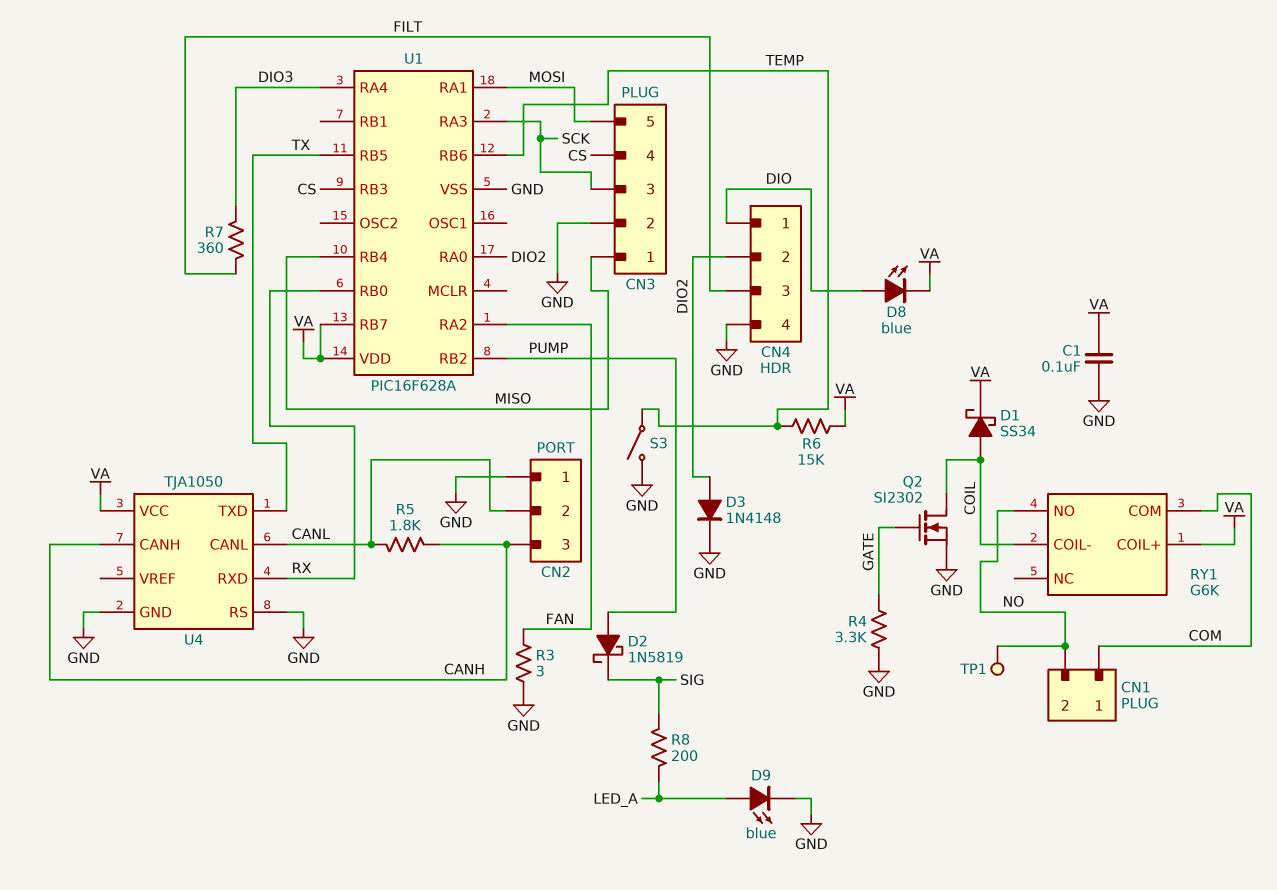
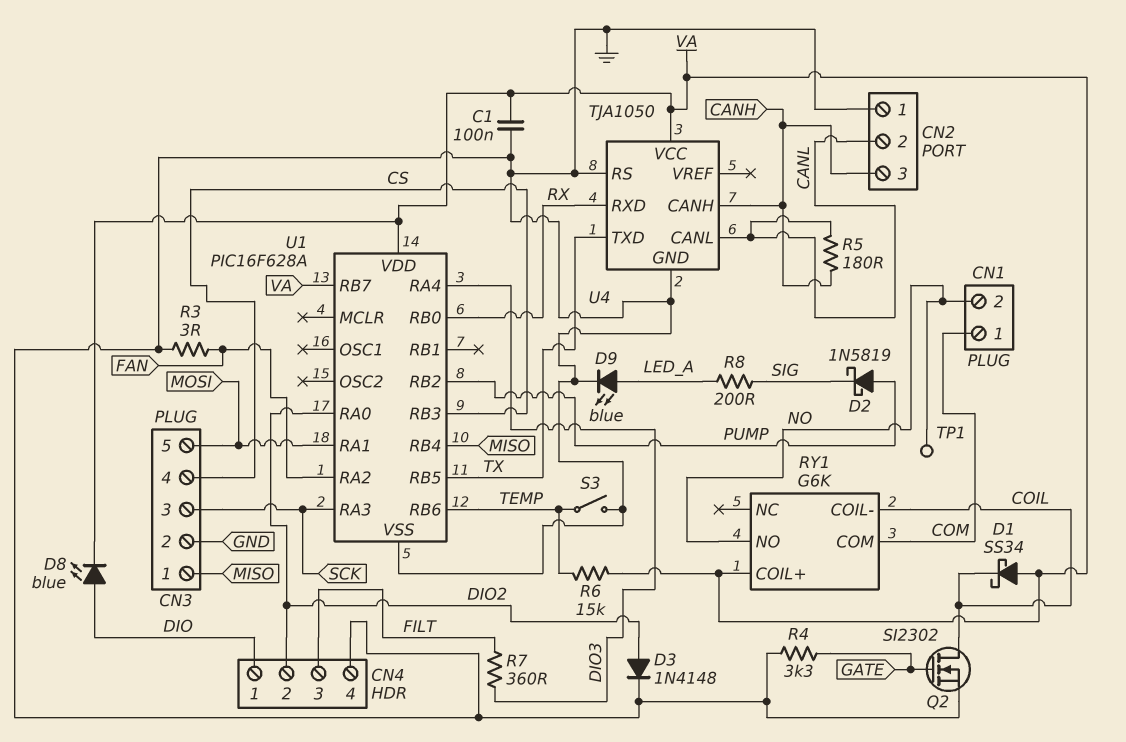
D1: schottky SS34 (A COIL, K VA) -> schottky SS34 (A VA, K COIL)
R5: 1.8k (CANH, CANL) -> 180 (CANH, CANL)

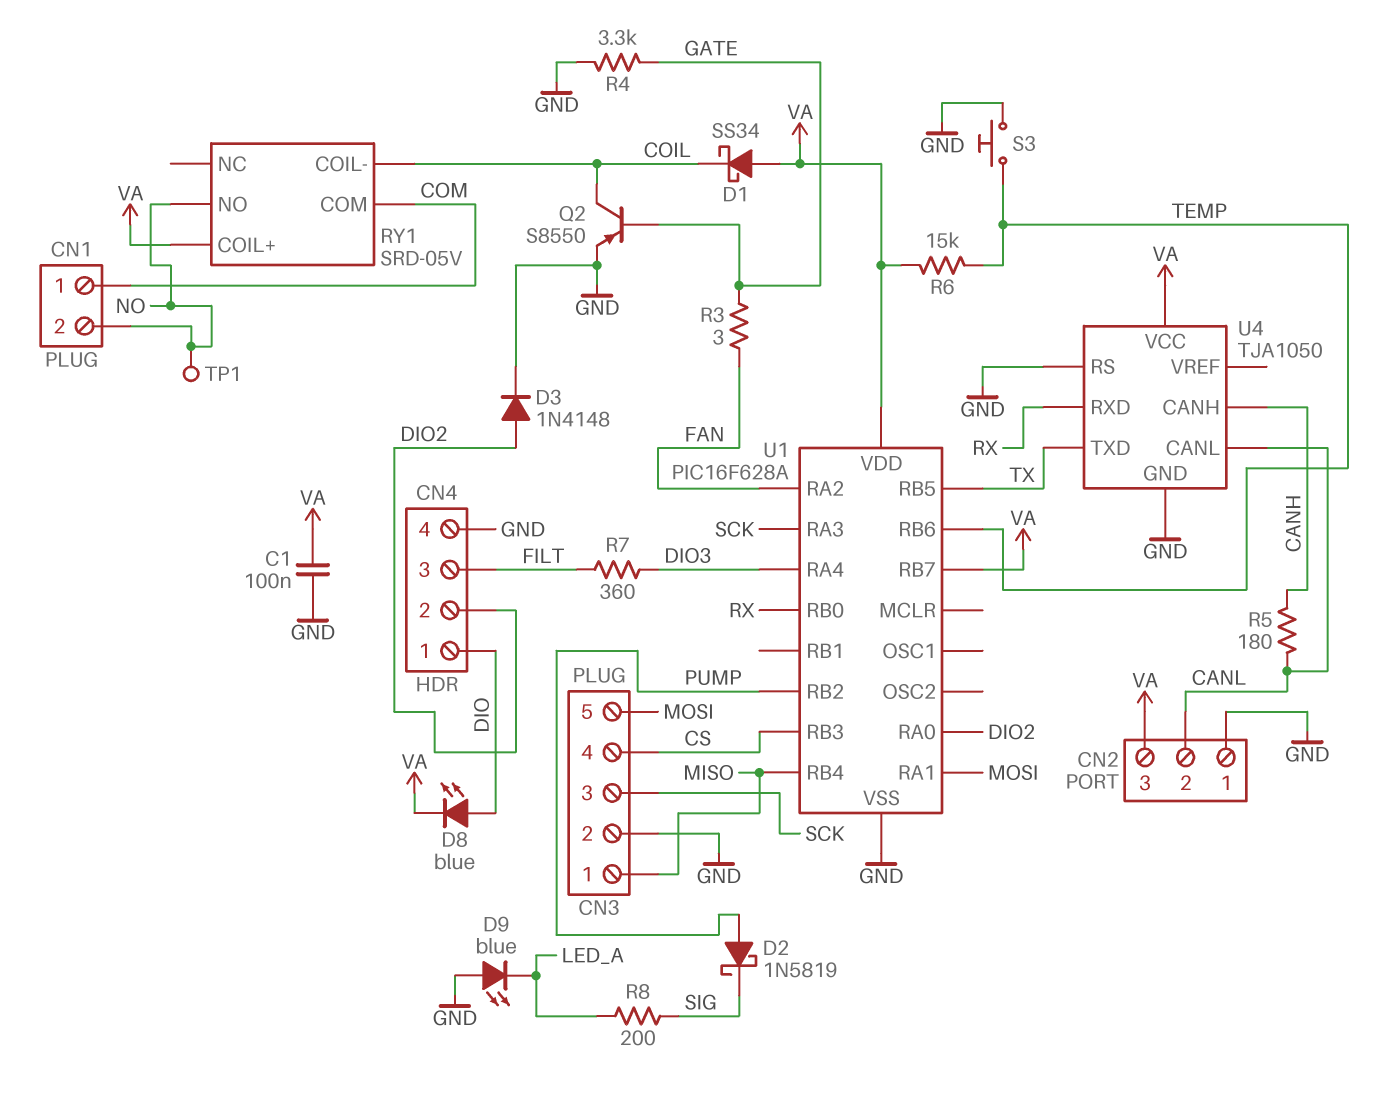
CN2 pin 3: CANH -> VA
D9: LED blue (A LED_A, K GND) -> LED blue (A GND, K LED_A)
Q2: NMOS SI2302 (G GATE, D COIL, S GND) -> PNP S8550 (B GATE, C COIL, E GND)
R3: 3 (FAN, GND) -> 3 (FAN, GATE)
RY1: G6K -> SRD-05V
S3: switch (GND, TEMP) -> button (GND, TEMP)

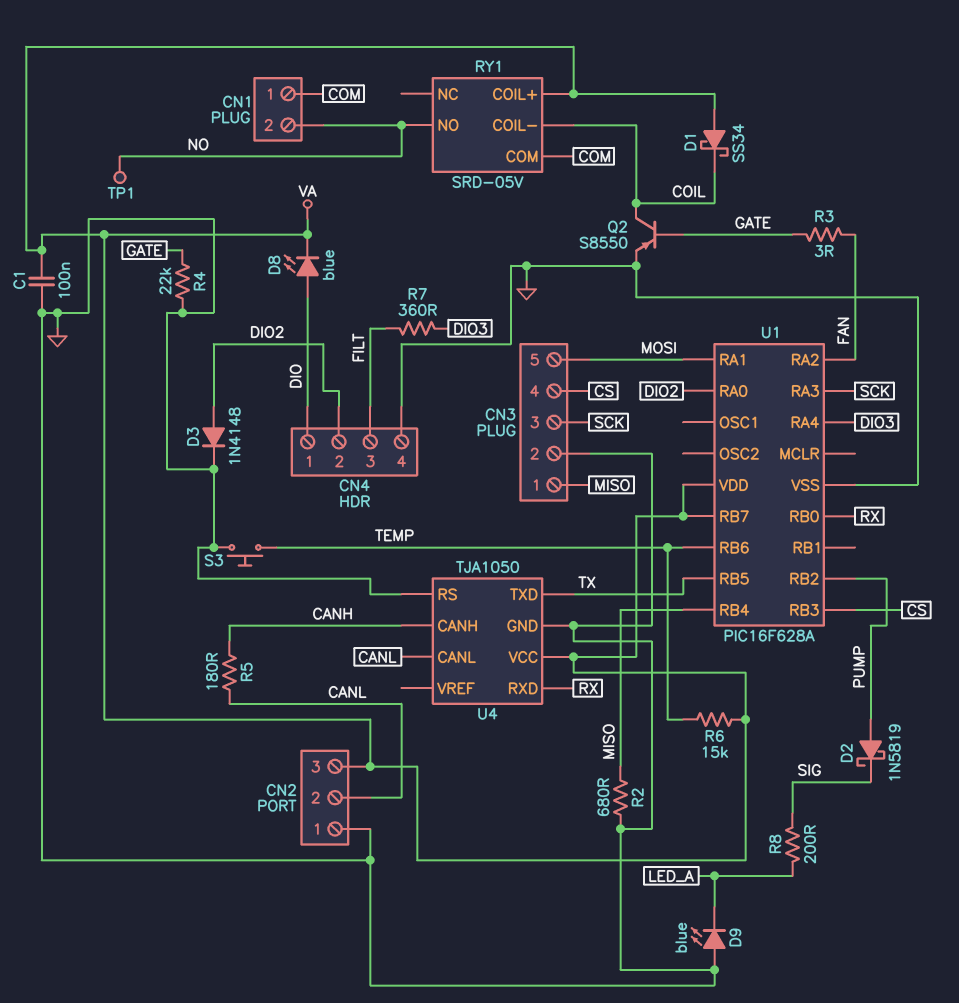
R2: none -> 680 (GND, MISO)
R4: 3.3k (GATE, GND) -> 22k (GATE, GND)

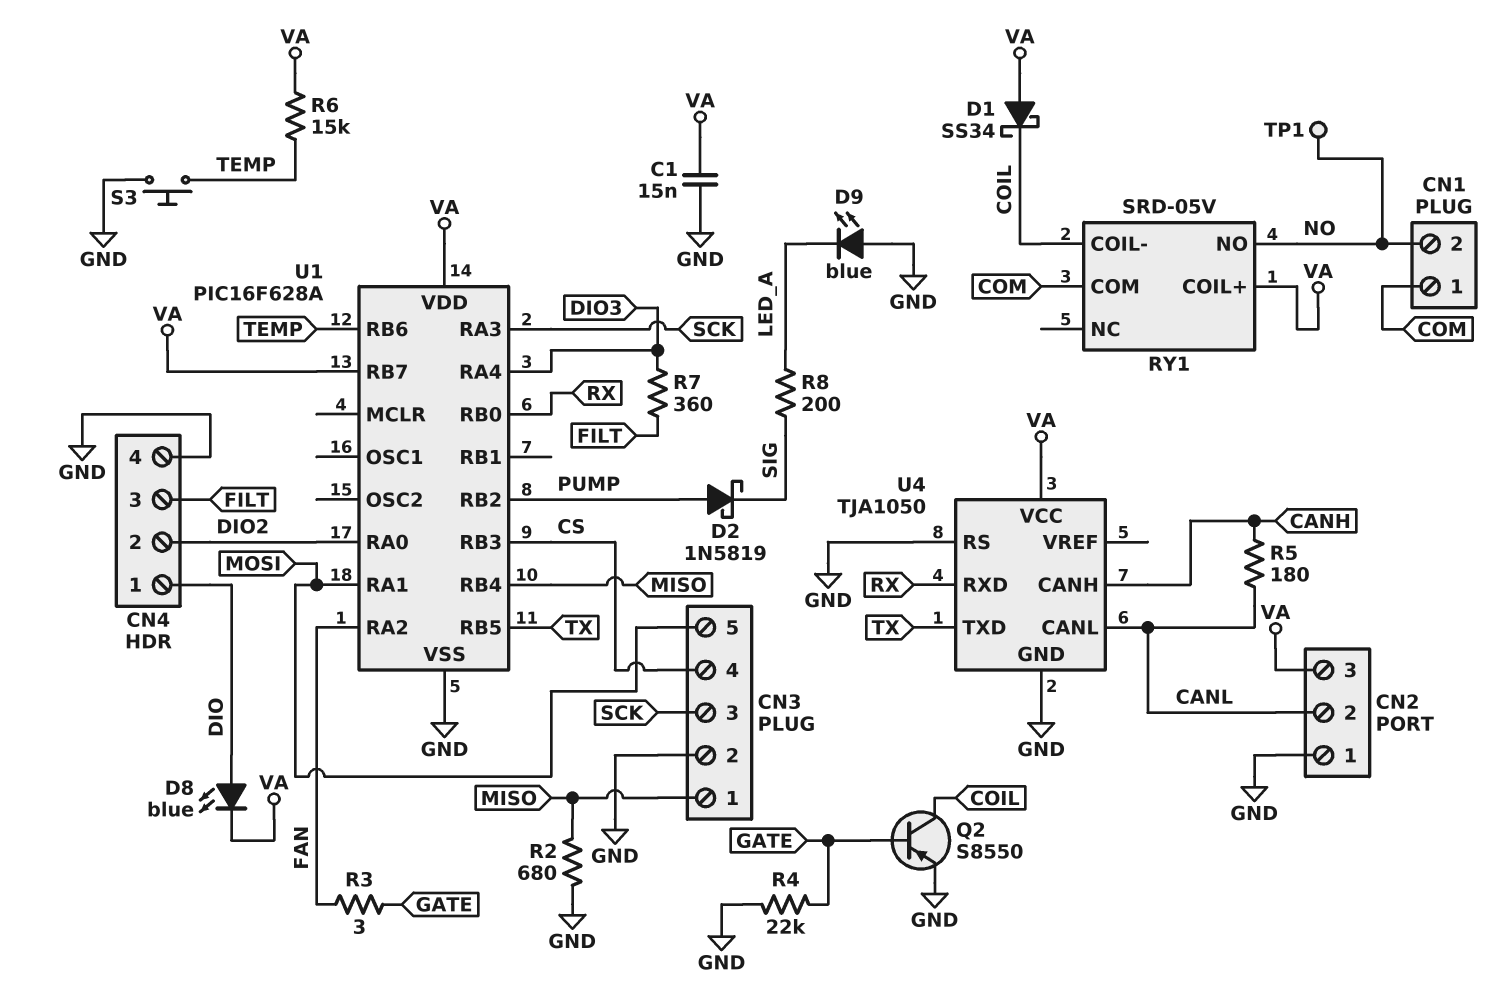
C1: 100nF (GND, VA) -> 15nF (GND, VA)
D3: diode 1N4148 (A DIO2, K GND) -> none

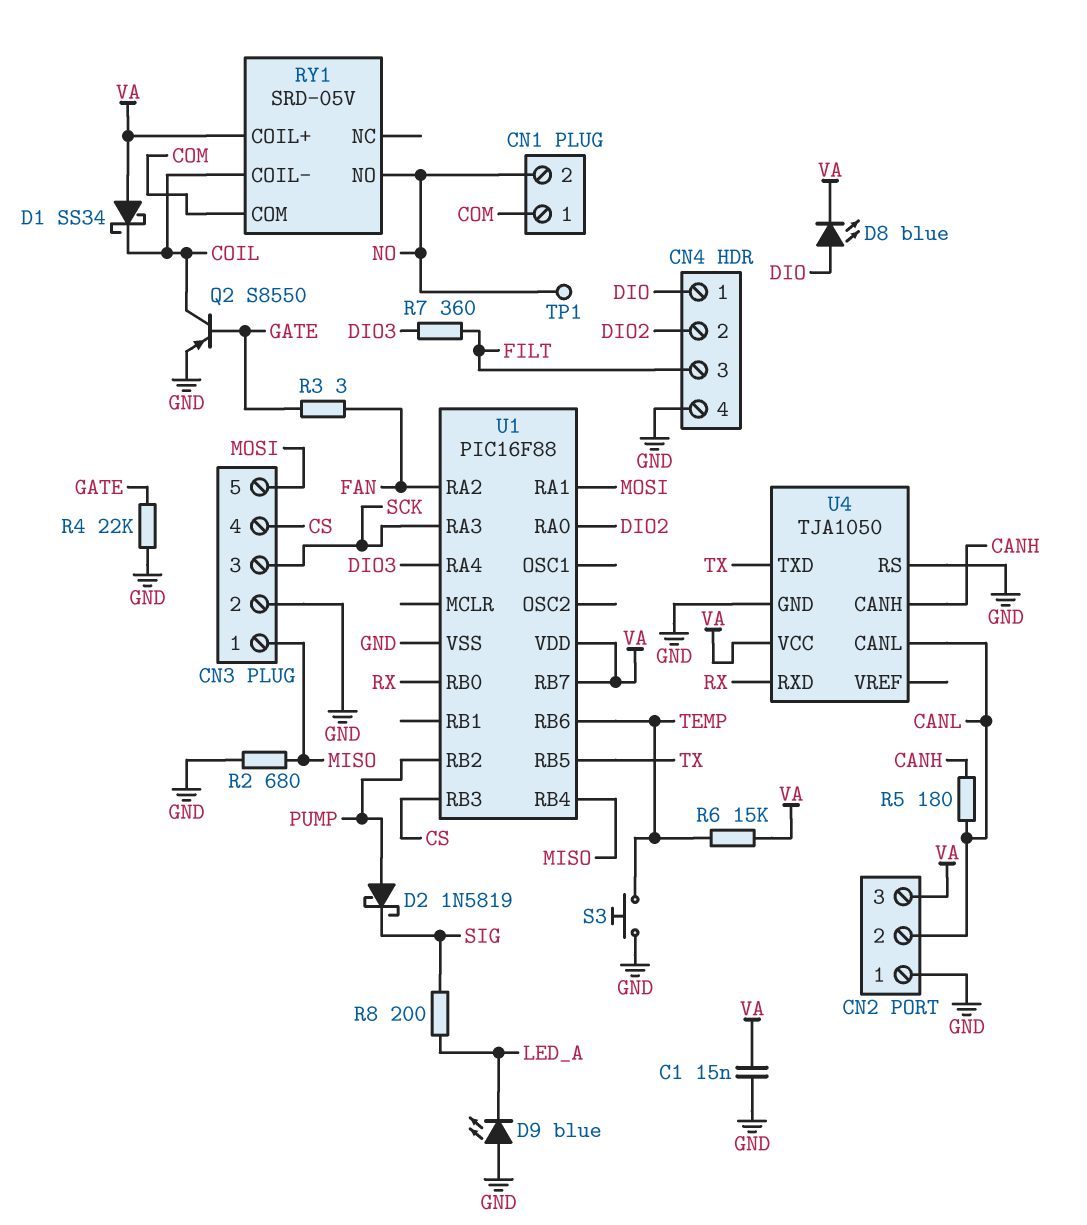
U1: PIC16F628A -> PIC16F88

